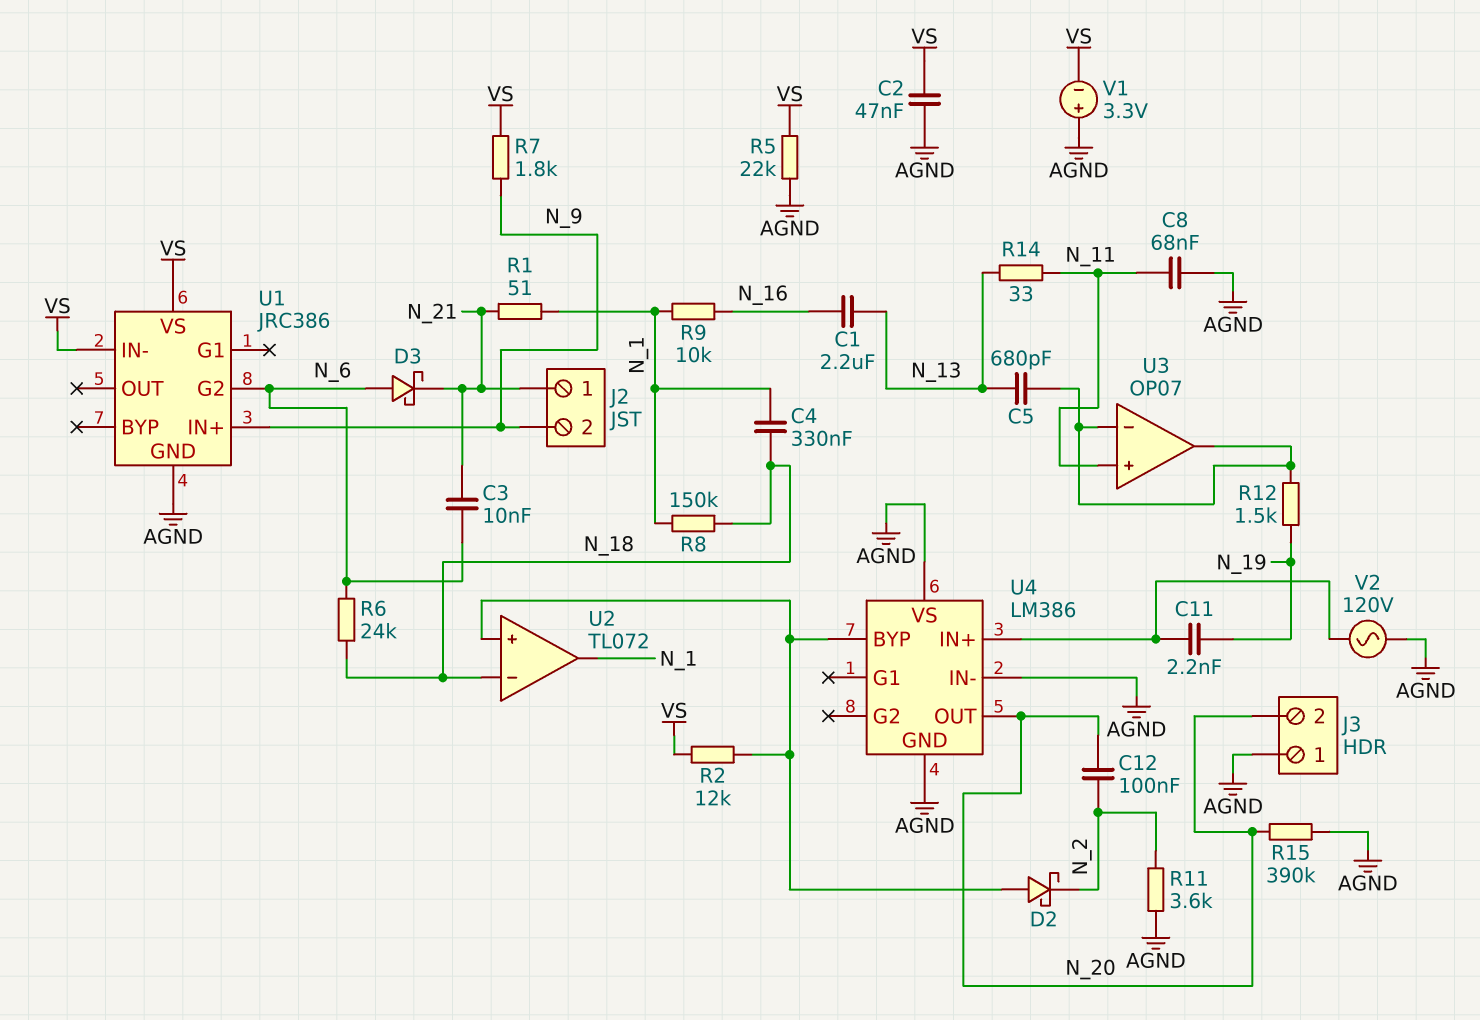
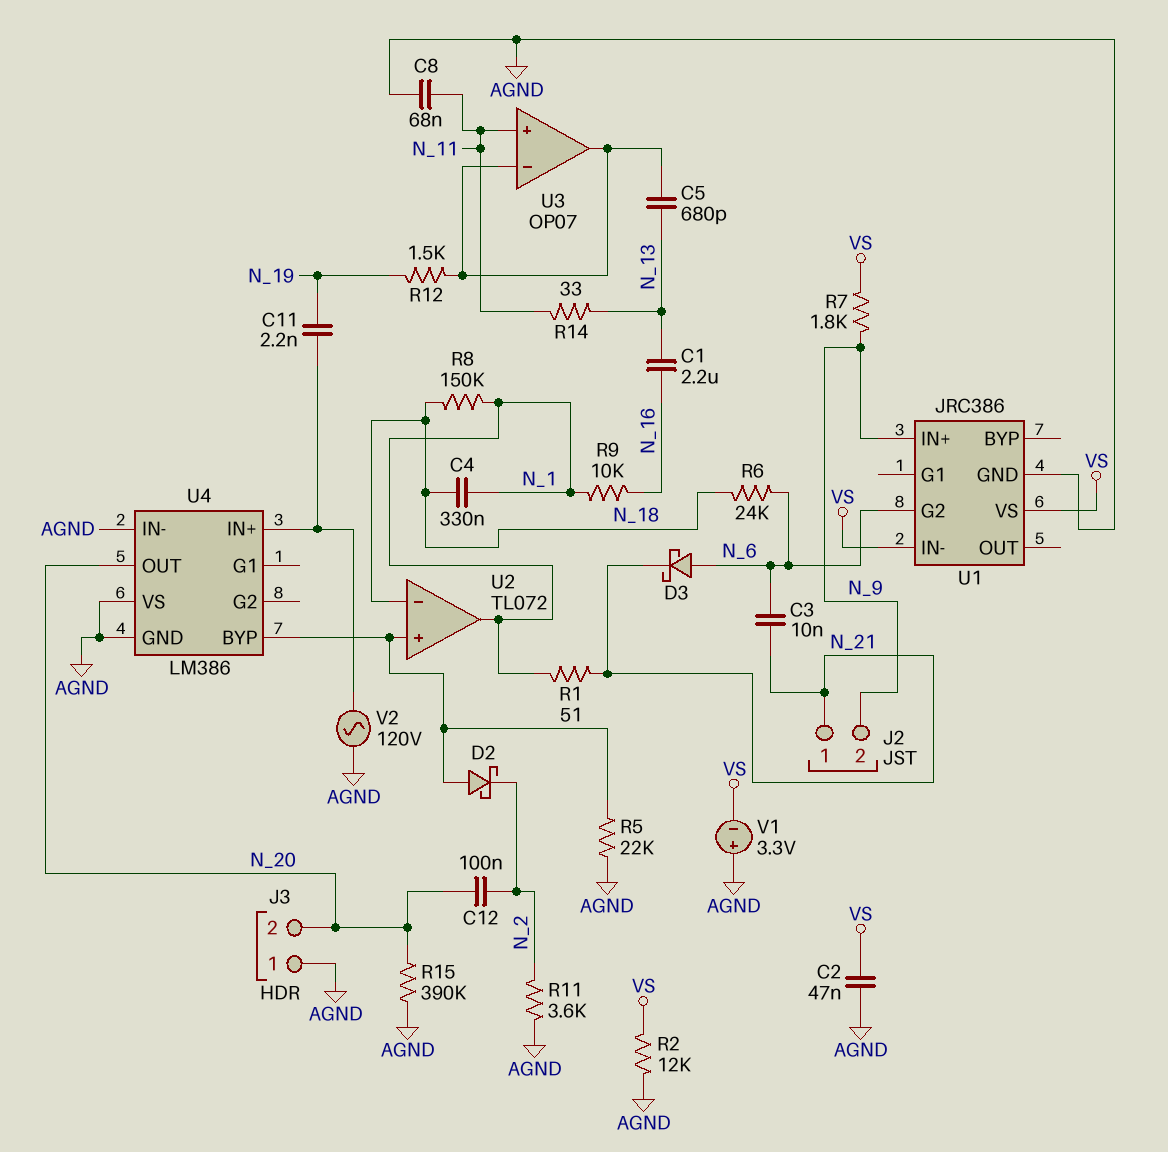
R2: 12k (U2/in+, VS) -> 12k (AGND, VS)
R5: 22k (AGND, VS) -> 22k (AGND, U2/in+)

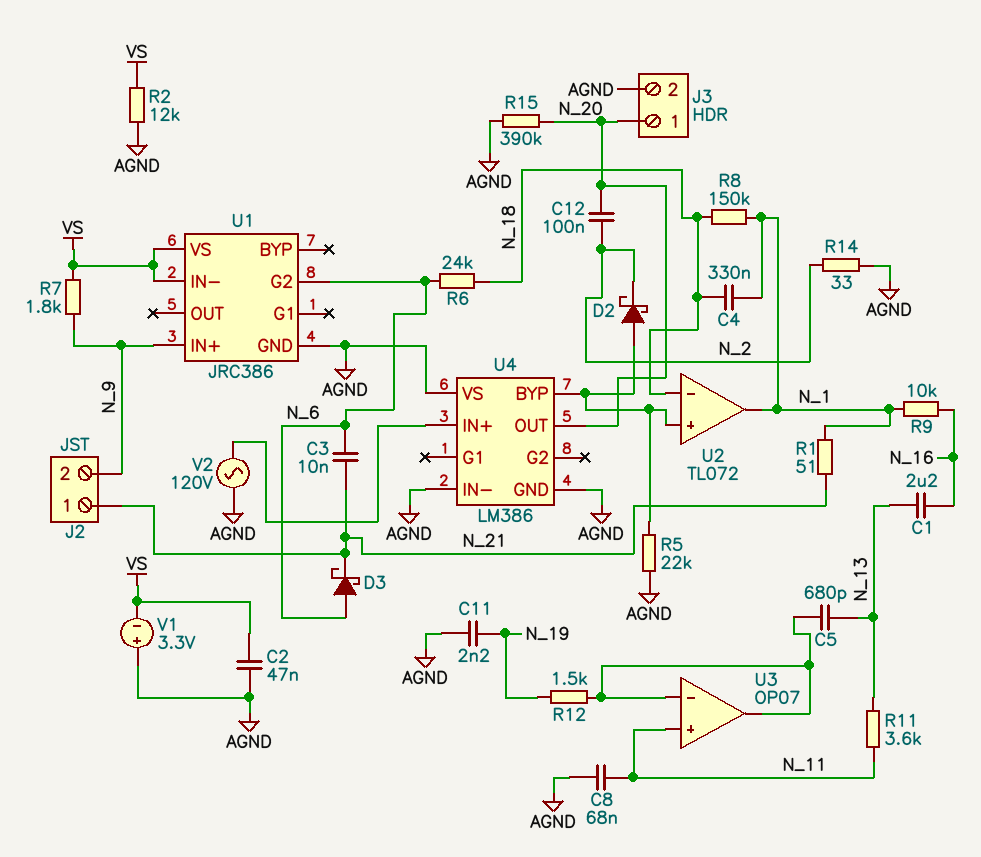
C11: 2.2nF (N_19, U4/IN+) -> 2.2nF (AGND, N_19)
J3 pin 1: AGND -> N_20
J3 pin 2: N_20 -> AGND
R11: 3.6k (AGND, N_2) -> 3.6k (N_11, N_13)
R14: 33 (N_11, N_13) -> 33 (AGND, N_2)

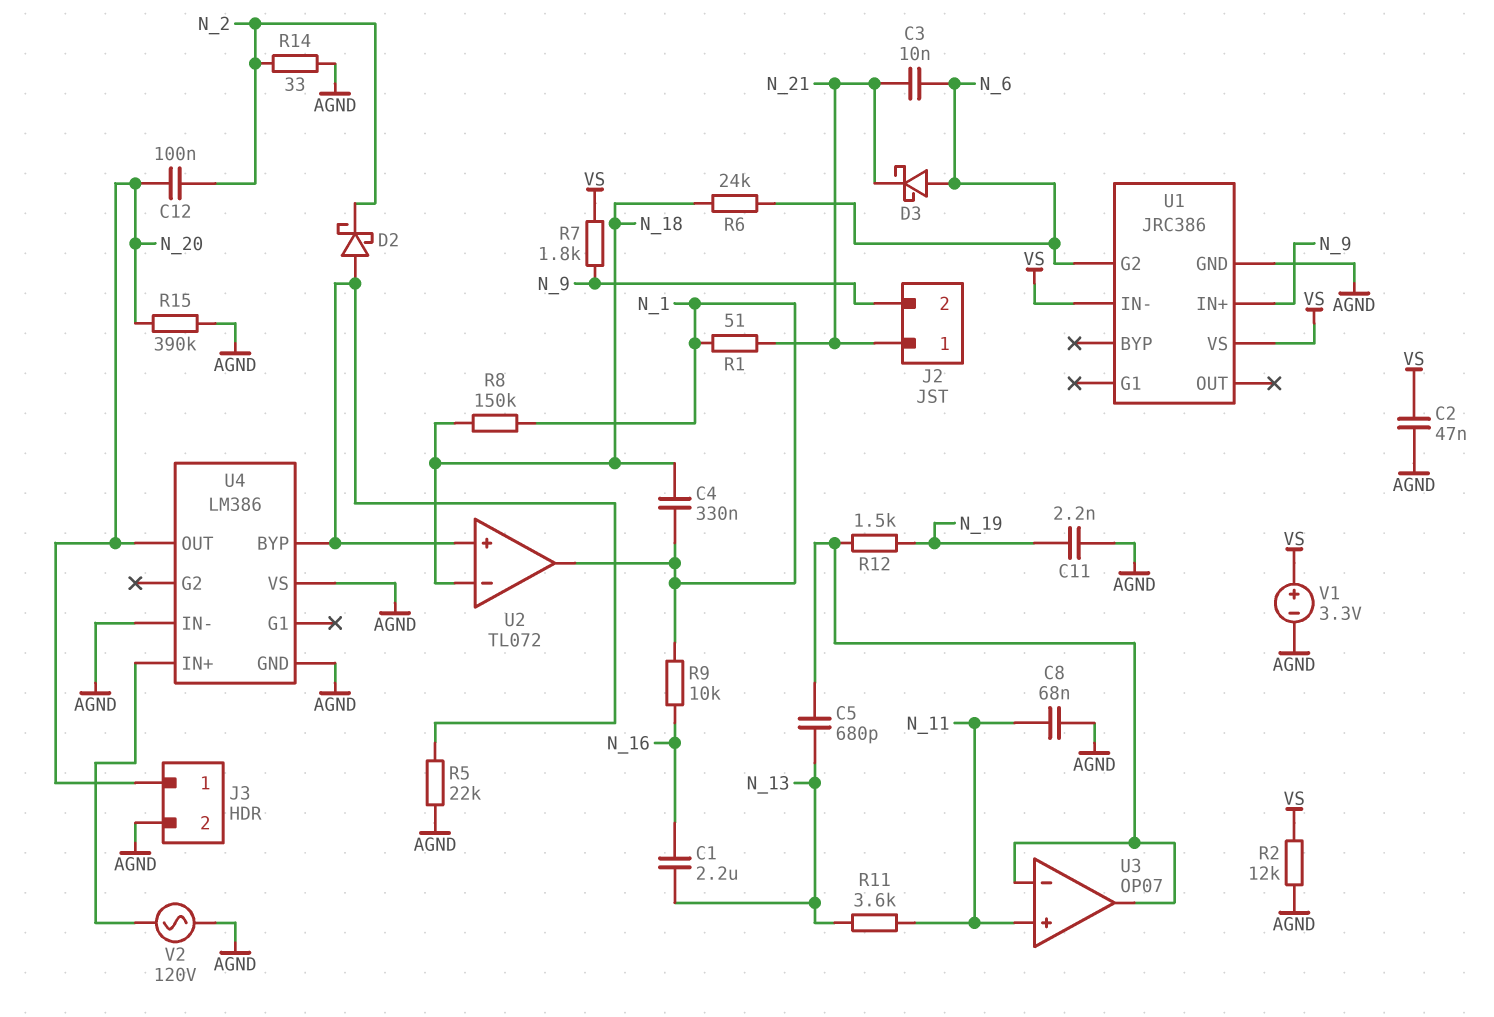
V1: 3.3V (plus AGND, minus VS) -> 3.3V (plus VS, minus AGND)

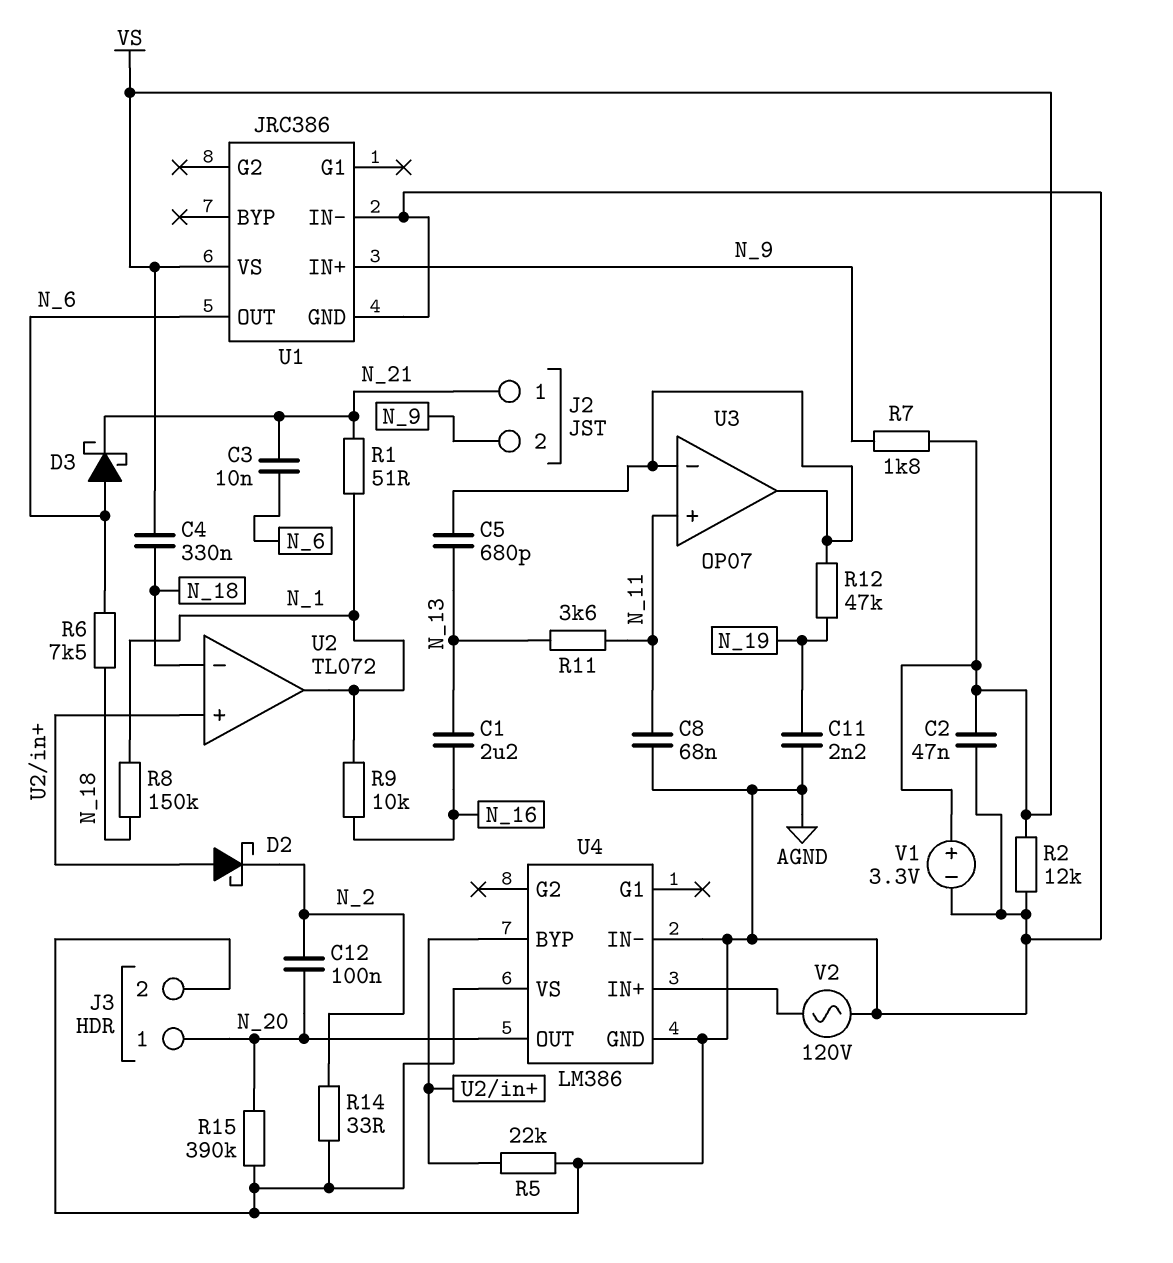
C4: 330nF (N_1, N_18) -> 330nF (N_18, VS)
R6: 24k (N_6, N_18) -> 7.5k (N_6, N_18)
R12: 1.5k (N_19, U3/in-) -> 47k (N_19, U3/in-)
U1 pin G2: N_6 -> none
U1 pin IN-: VS -> AGND
U1 pin OUT: none -> N_6

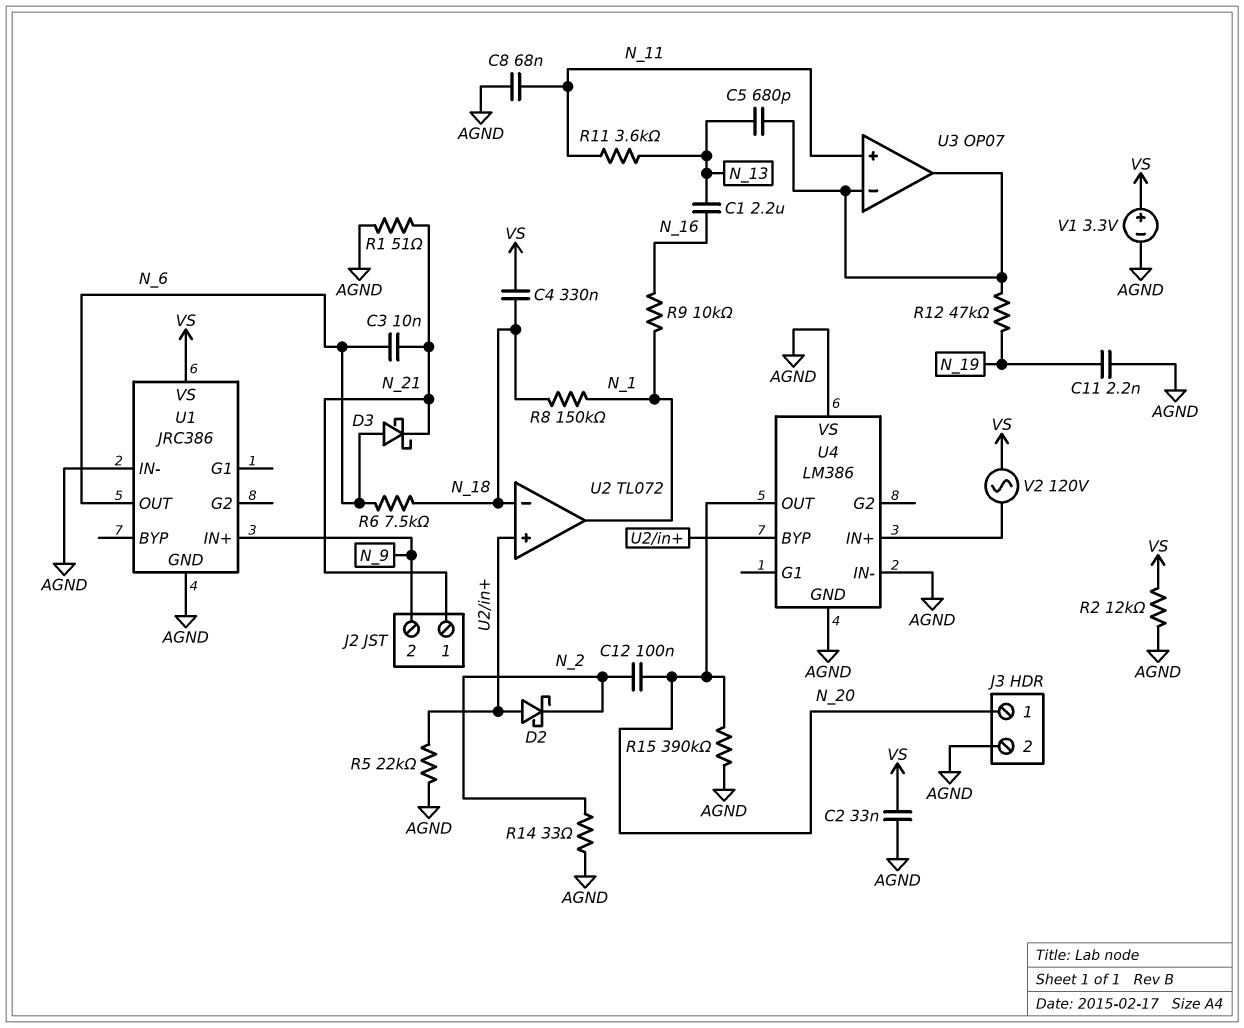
C2: 47nF (AGND, VS) -> 33nF (AGND, VS)
R1: 51 (N_1, N_21) -> 51 (AGND, N_21)
R7: 1.8k (N_9, VS) -> none
V2: AC 120V (AGND, U4/IN+) -> AC 120V (U4/IN+, VS)

